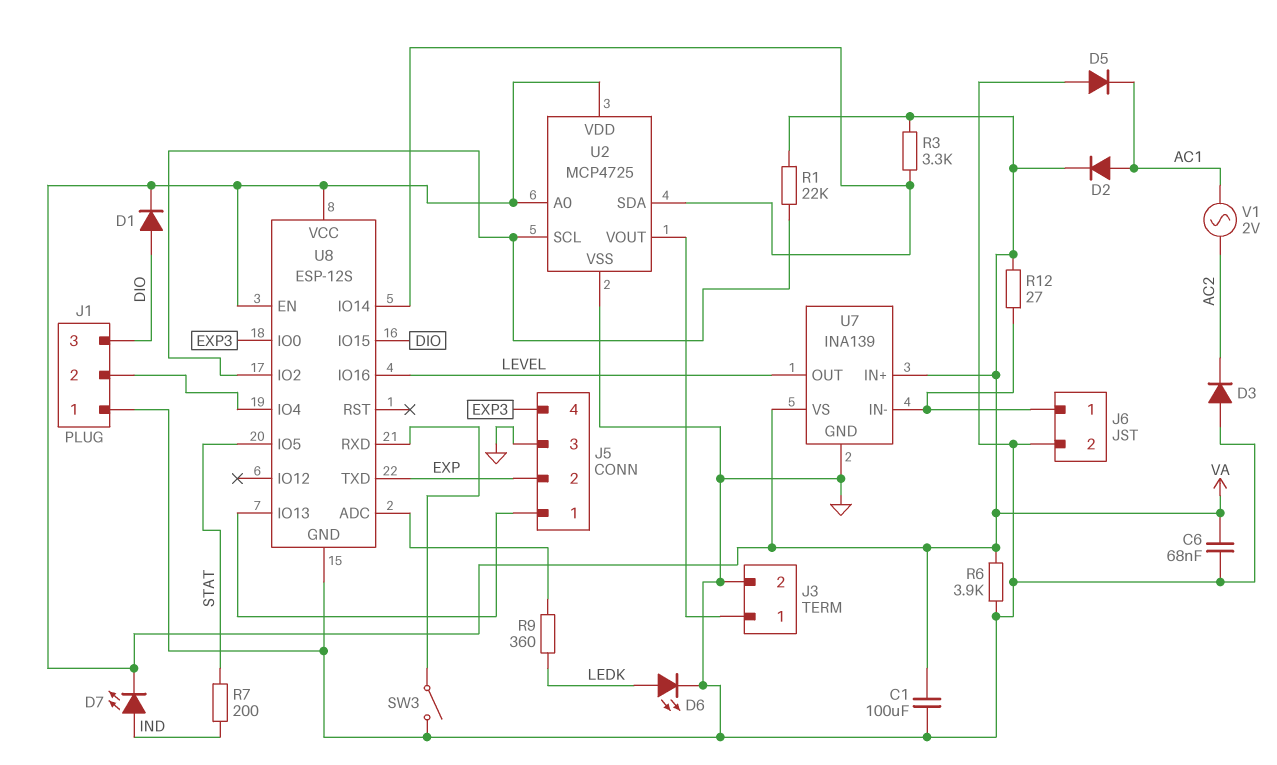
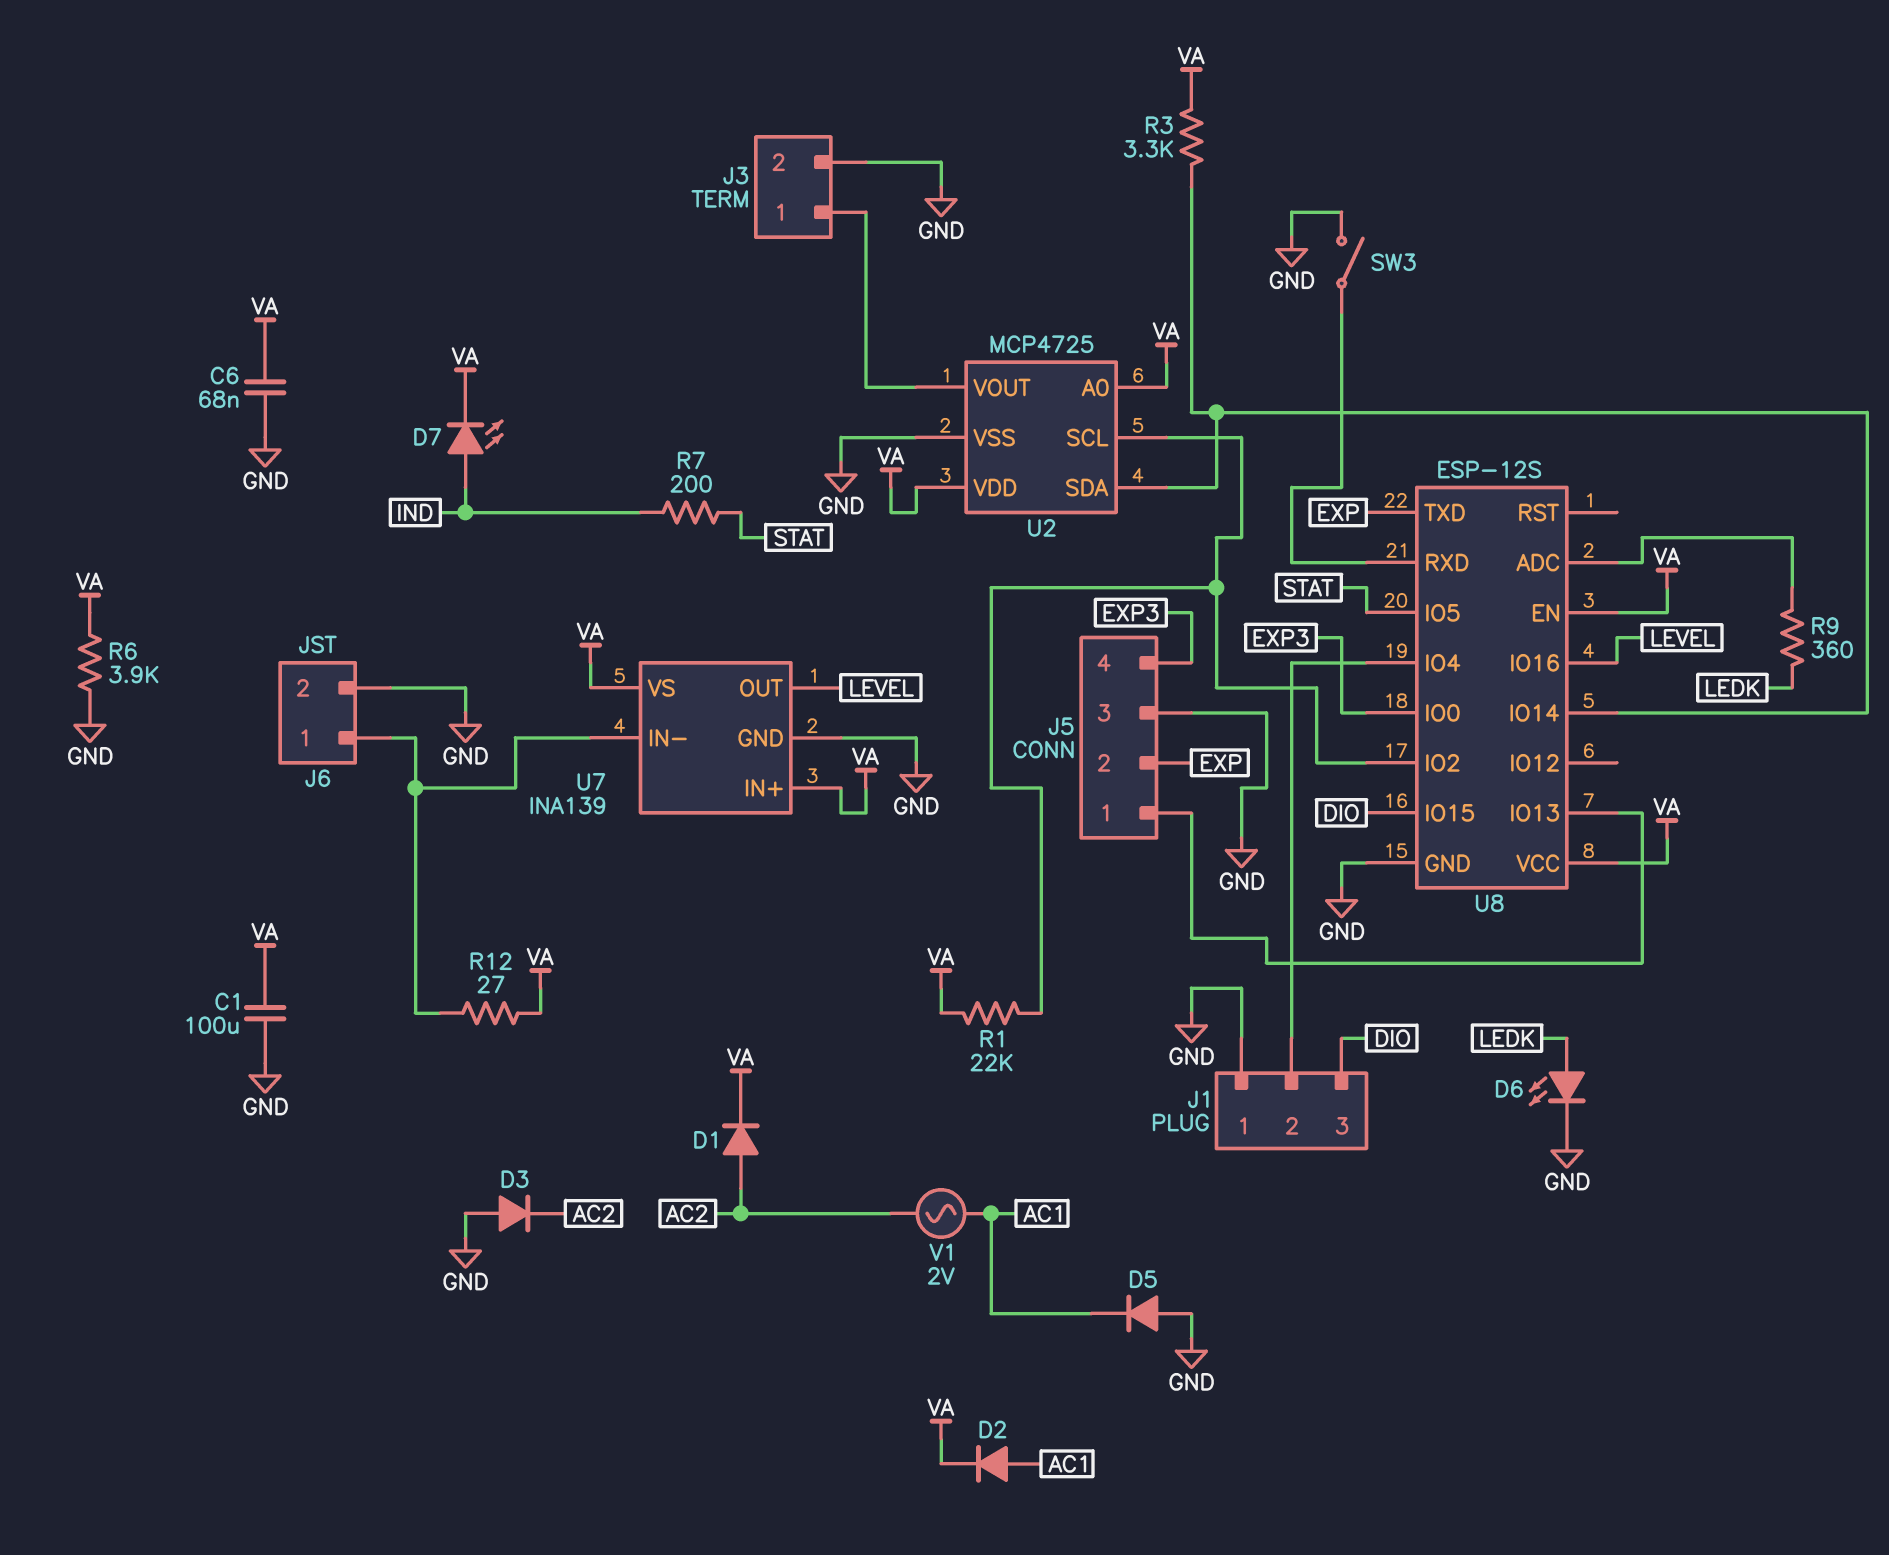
D1: diode (A DIO, K VA) -> diode (A AC2, K VA)

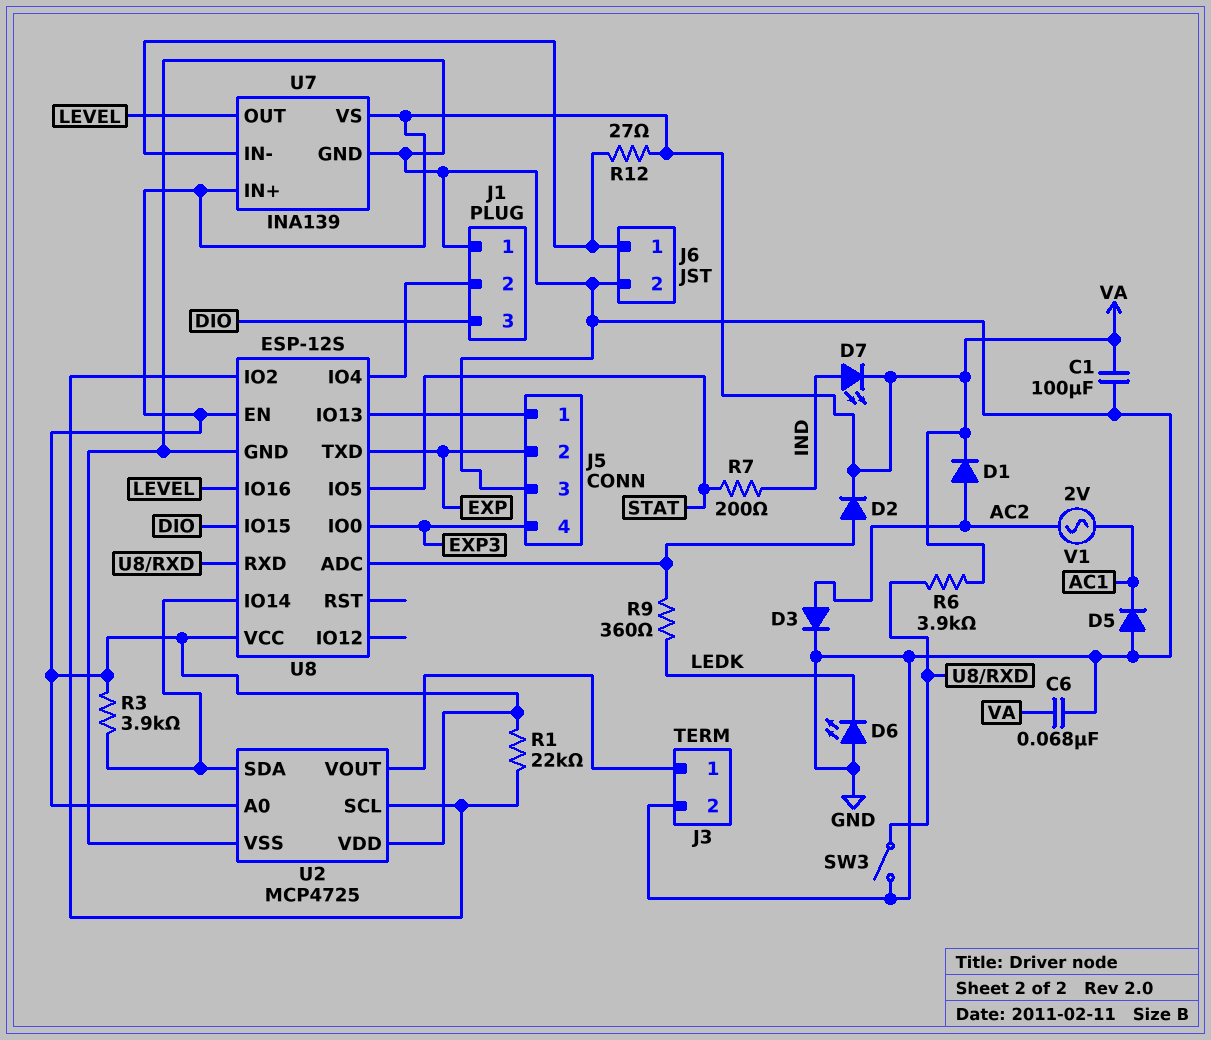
D2: diode (A AC1, K VA) -> diode (A U8/ADC, K VA)
D3: diode (A GND, K AC2) -> diode (A AC2, K GND)
D6: LED (A LEDK, K GND) -> LED (A GND, K LEDK)
R3: 3.3k (U2/SDA, VA) -> 3.9k (U2/SDA, VA)
R6: 3.9k (GND, VA) -> 3.9k (U8/RXD, VA)

